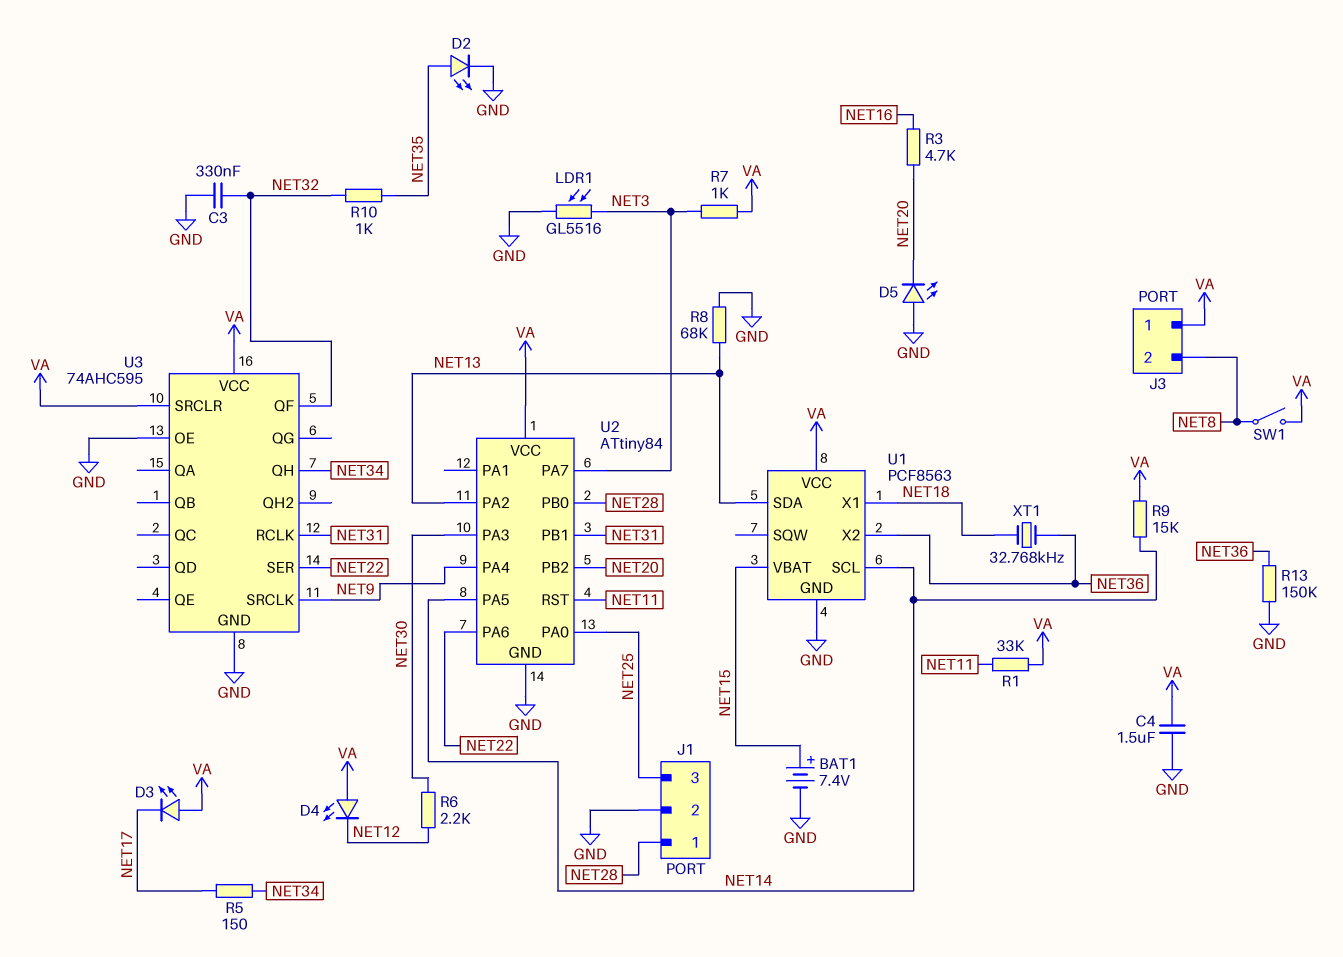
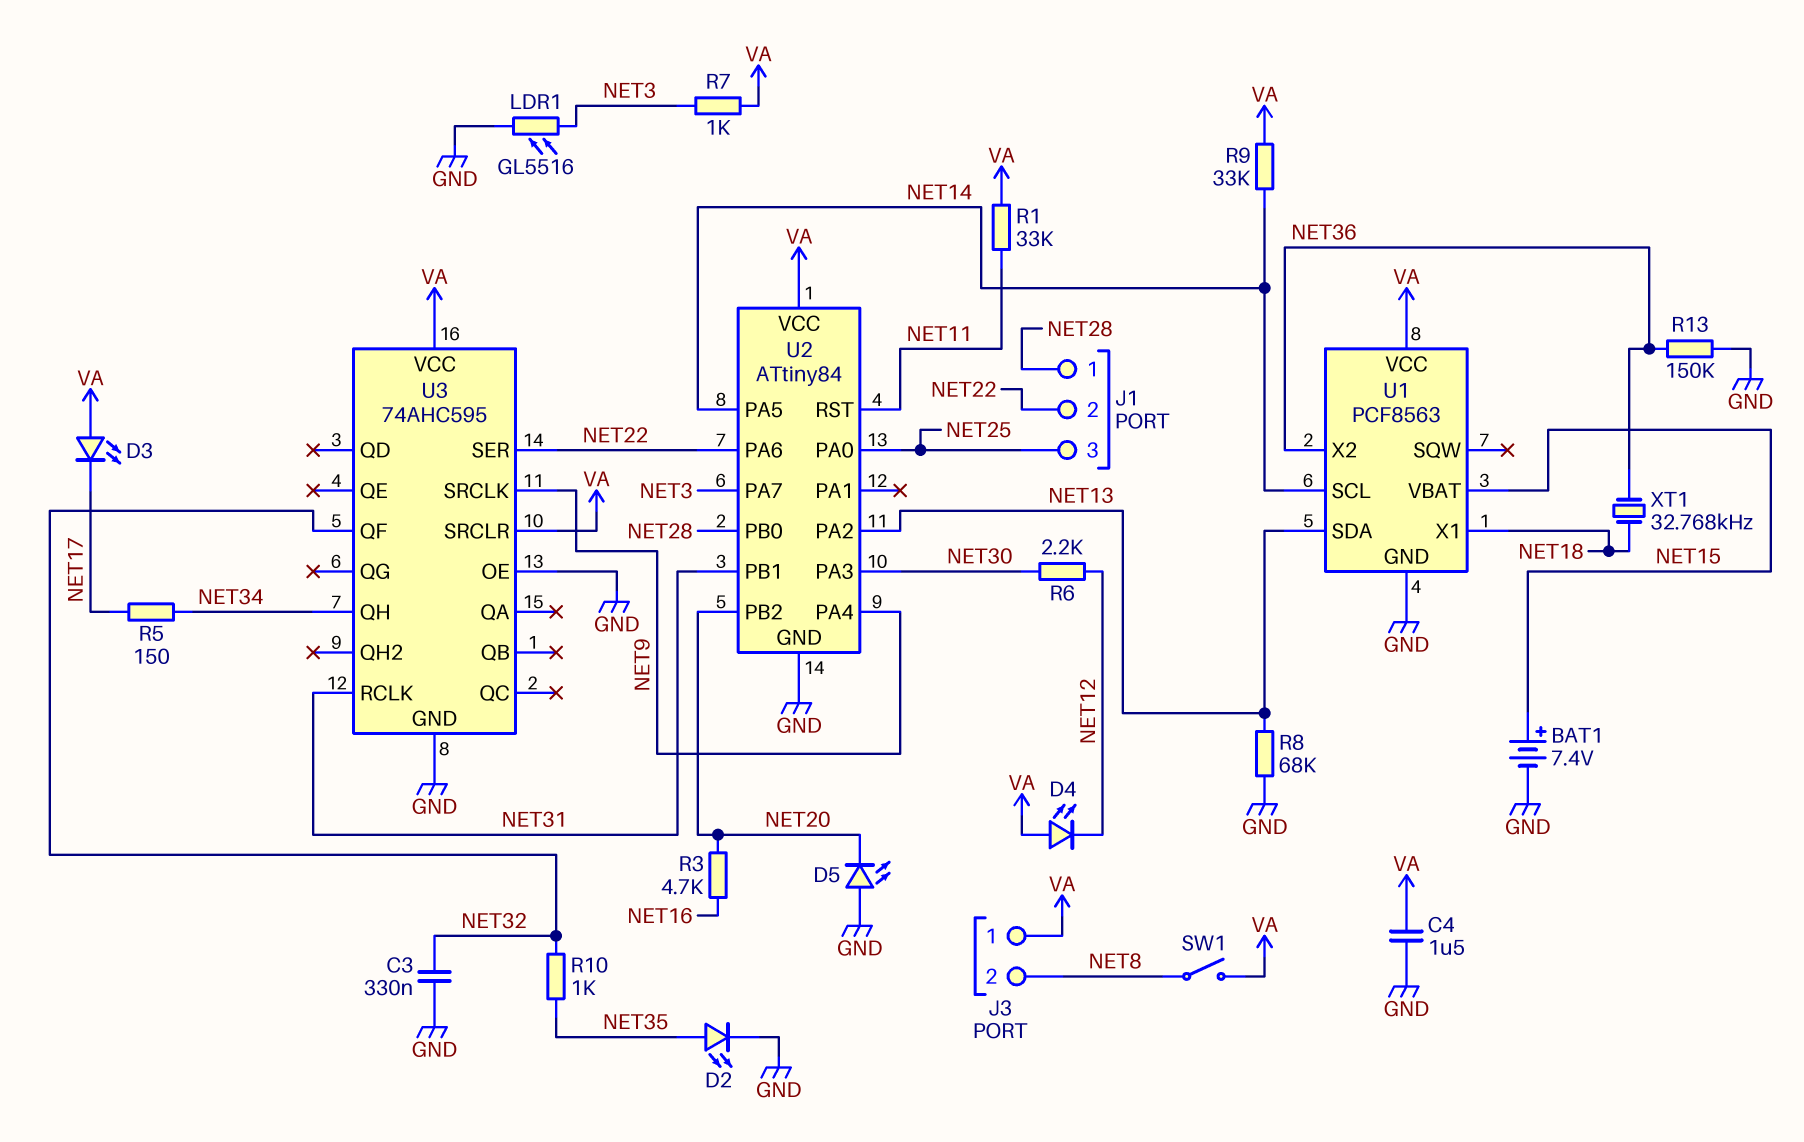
J1 pin 2: GND -> NET22
R9: 15k (NET14, VA) -> 33k (NET14, VA)

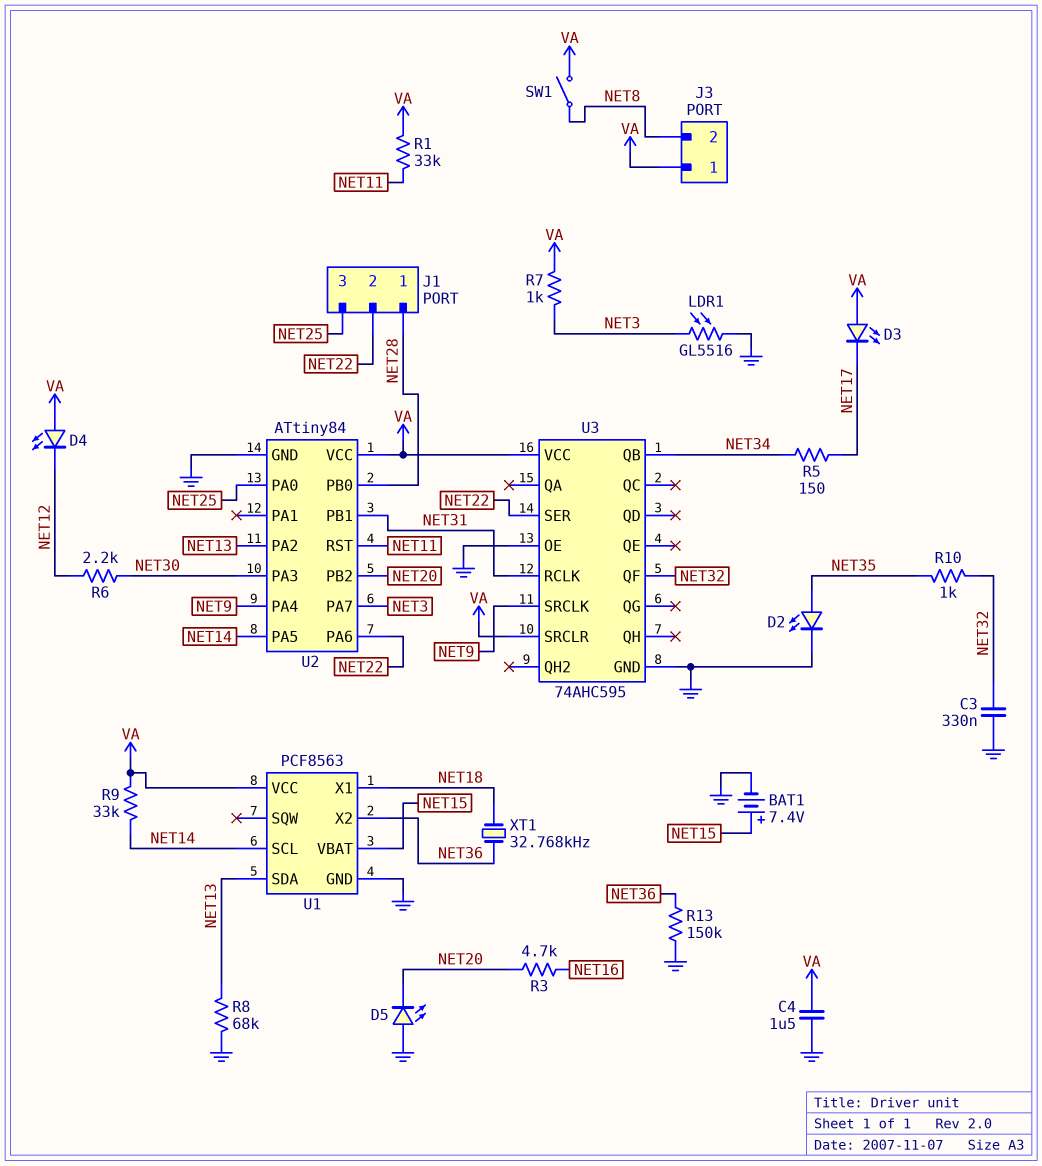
U3 pin QB: none -> NET34
U3 pin QH: NET34 -> none

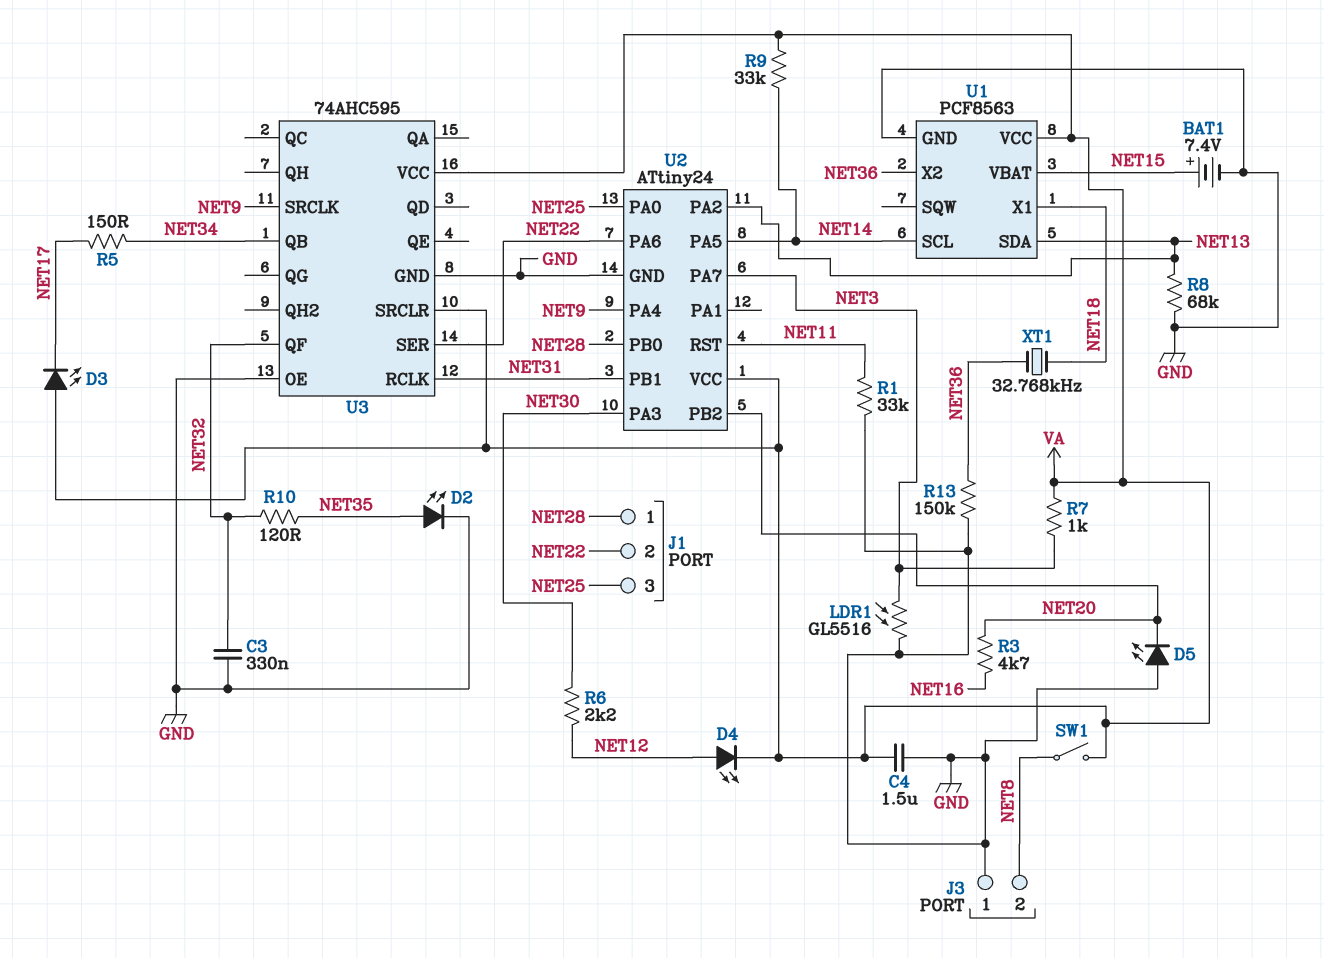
D4: LED (A VA, K NET12) -> LED (A NET12, K VA)
J3 pin 1: VA -> GND
R1: 33k (NET11, VA) -> 33k (GND, NET11)
R10: 1k (NET32, NET35) -> 120 (NET32, NET35)
U2: ATtiny84 -> ATtiny24

